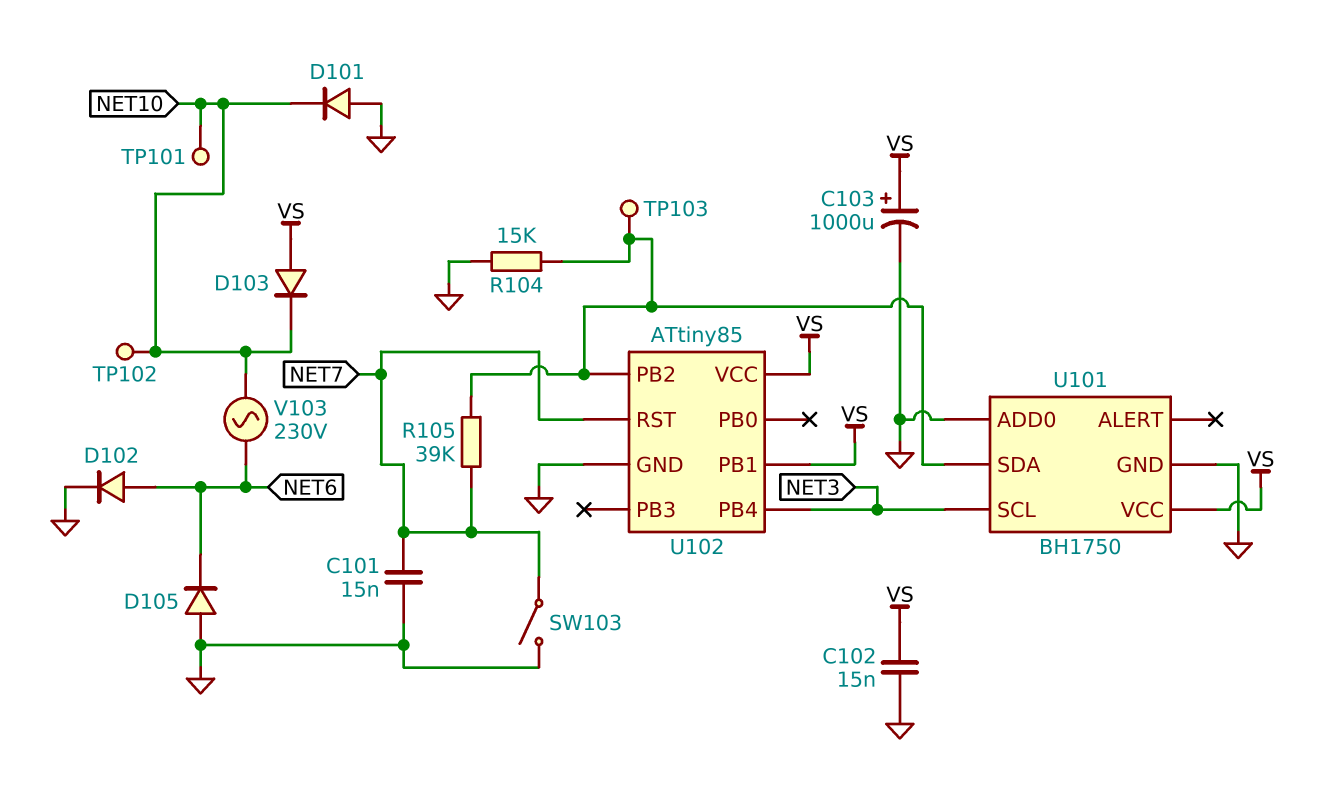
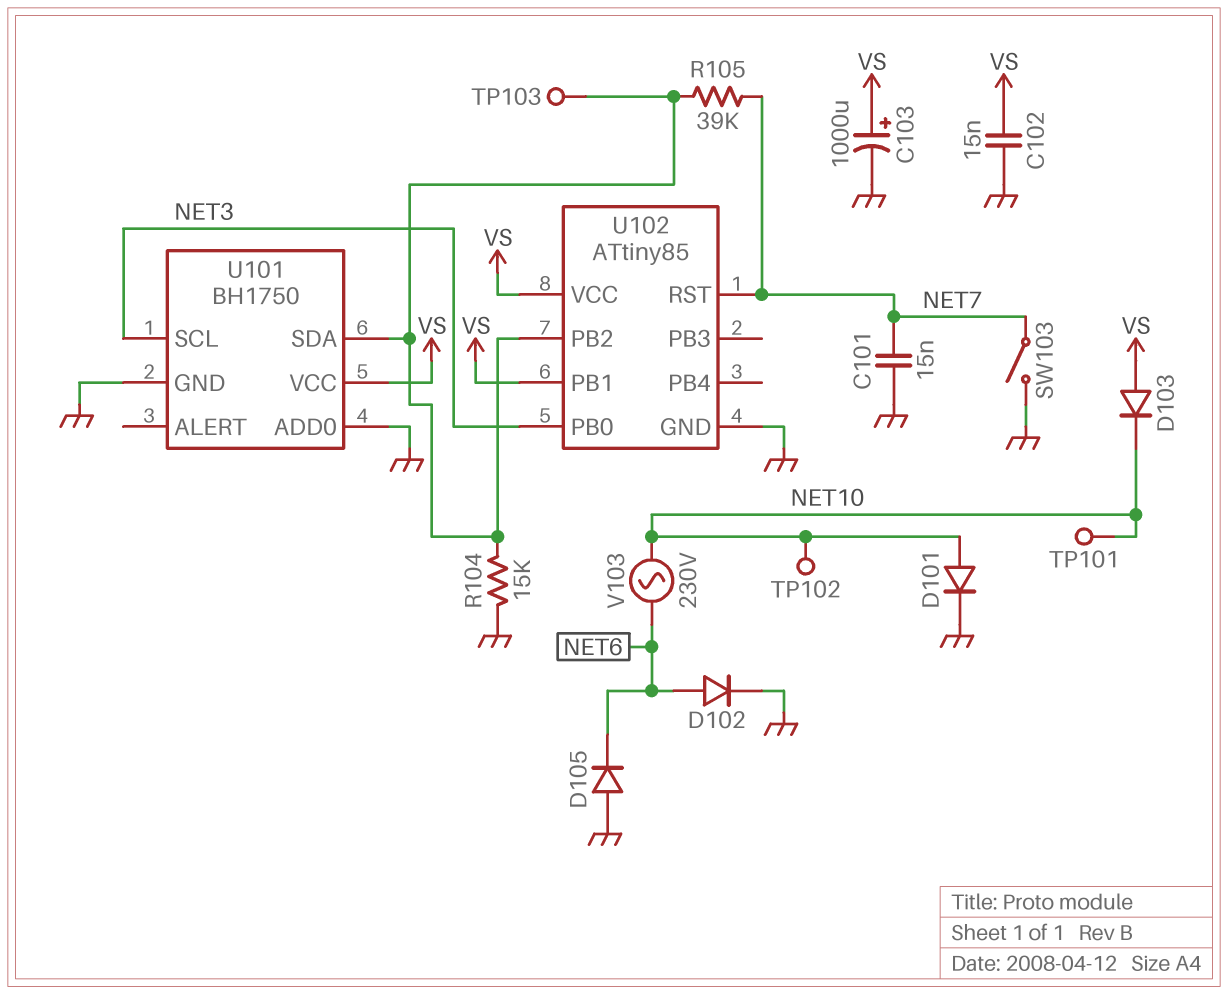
D101: diode (A GND, K NET10) -> diode (A NET10, K GND)
U102 pin PB0: none -> NET3
U102 pin PB4: NET3 -> none

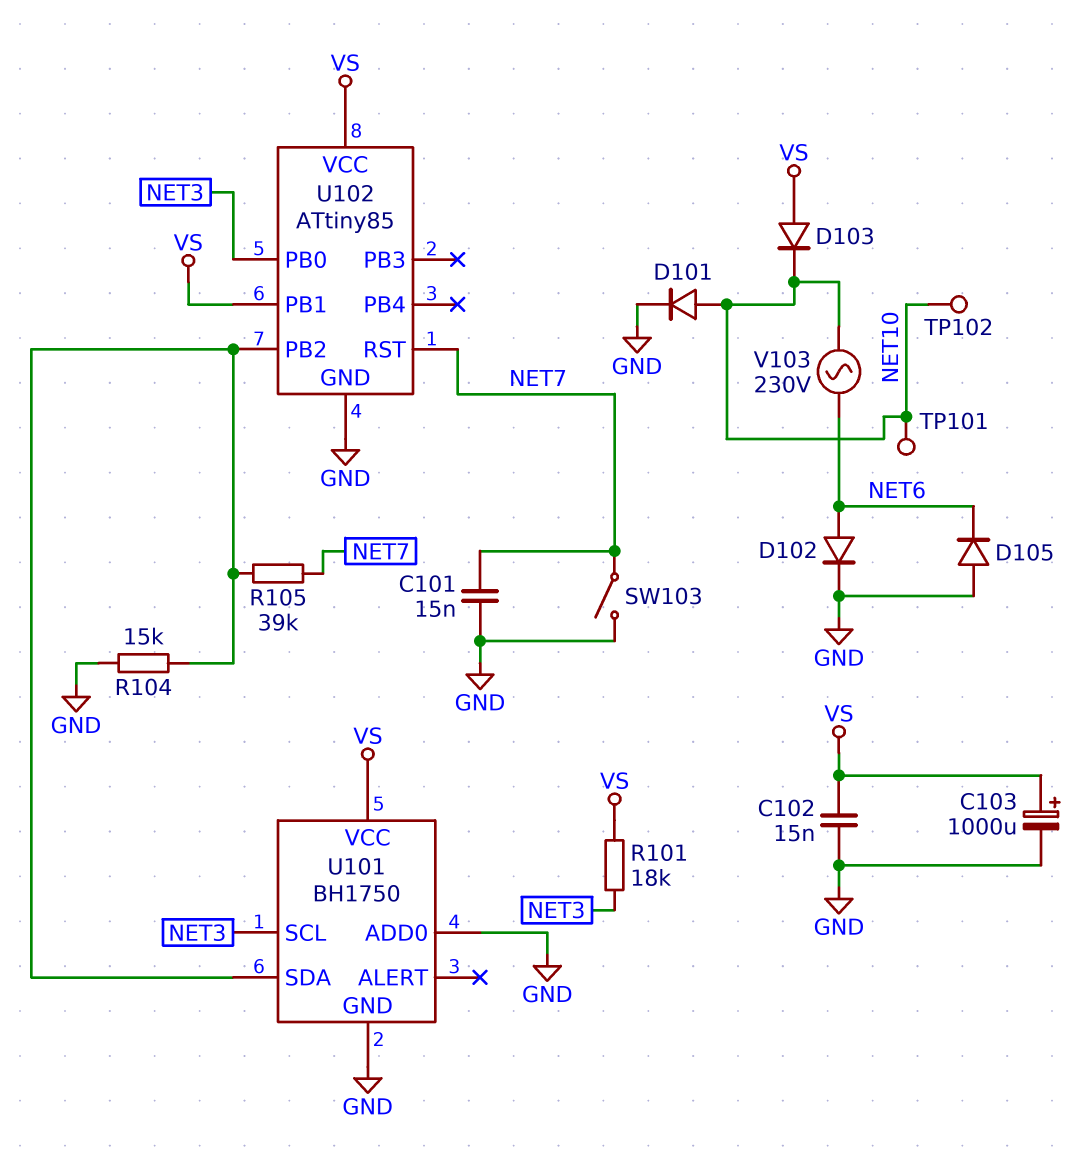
R101: none -> 18k (NET3, VS)
TP103: test point (U101/SDA) -> none

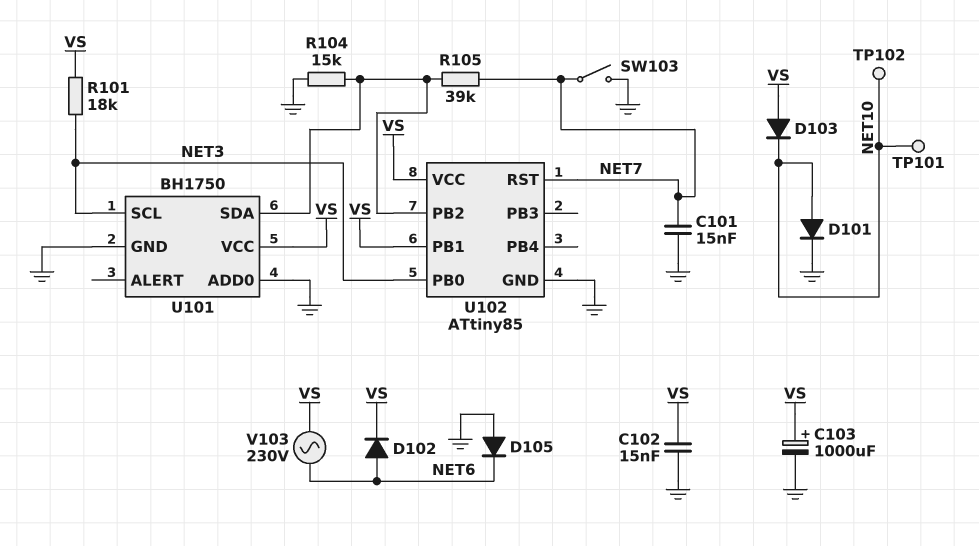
D102: diode (A NET6, K GND) -> diode (A NET6, K VS)
V103: AC 230V (NET6, NET10) -> AC 230V (NET6, VS)

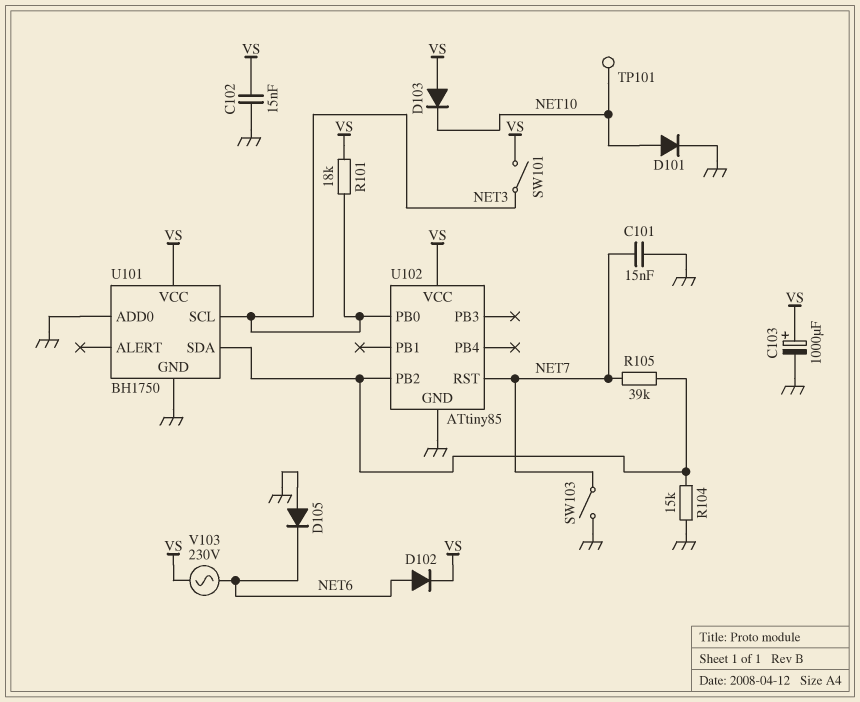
SW101: none -> switch (NET3, VS)
TP102: test point (NET10) -> none
U102 pin PB1: VS -> none

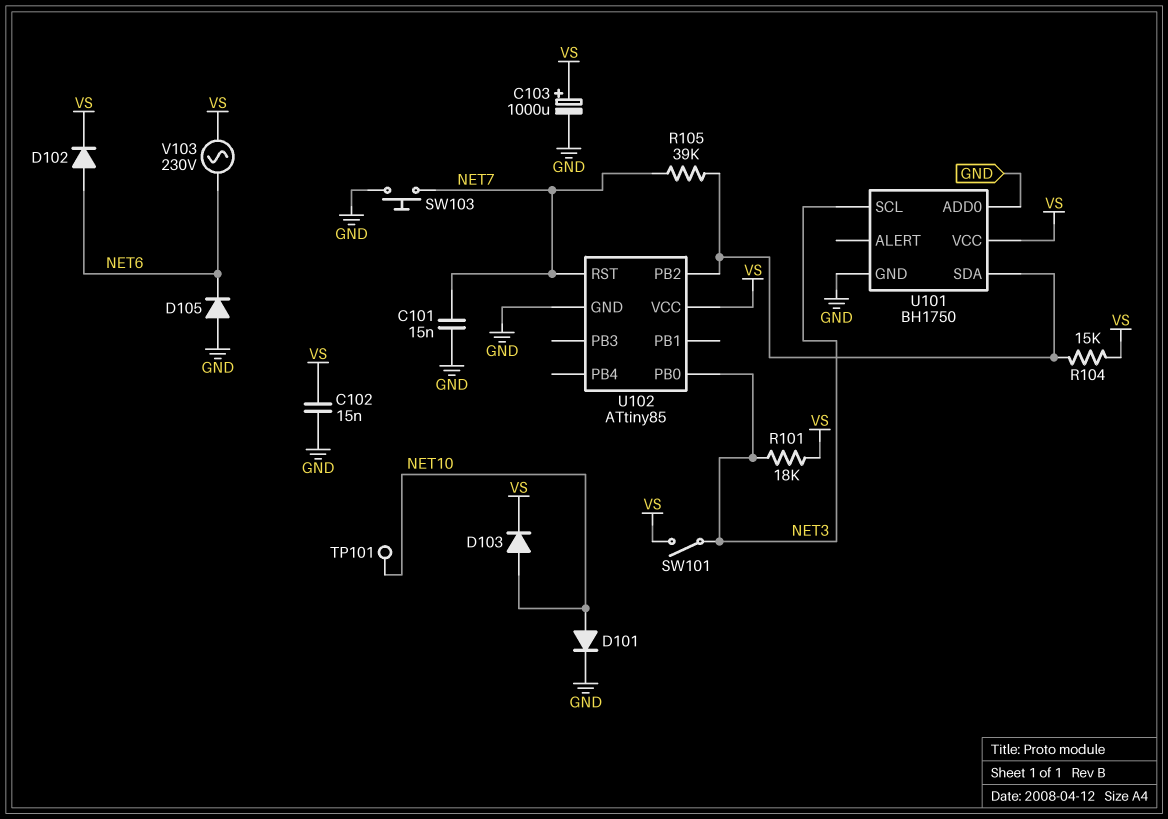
D103: diode (A VS, K NET10) -> diode (A NET10, K VS)
R104: 15k (GND, U101/SDA) -> 15k (U101/SDA, VS)
SW103: switch (GND, NET7) -> button (GND, NET7)

